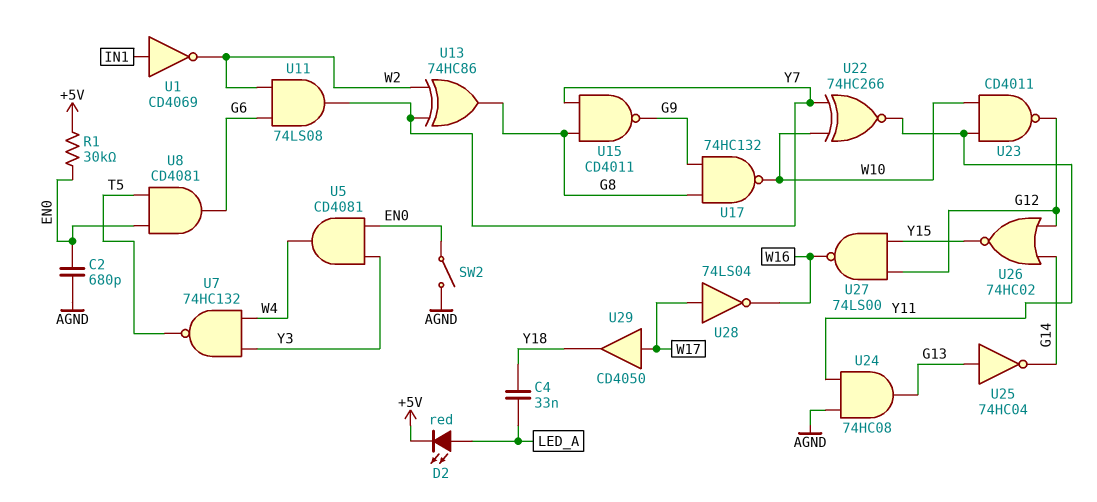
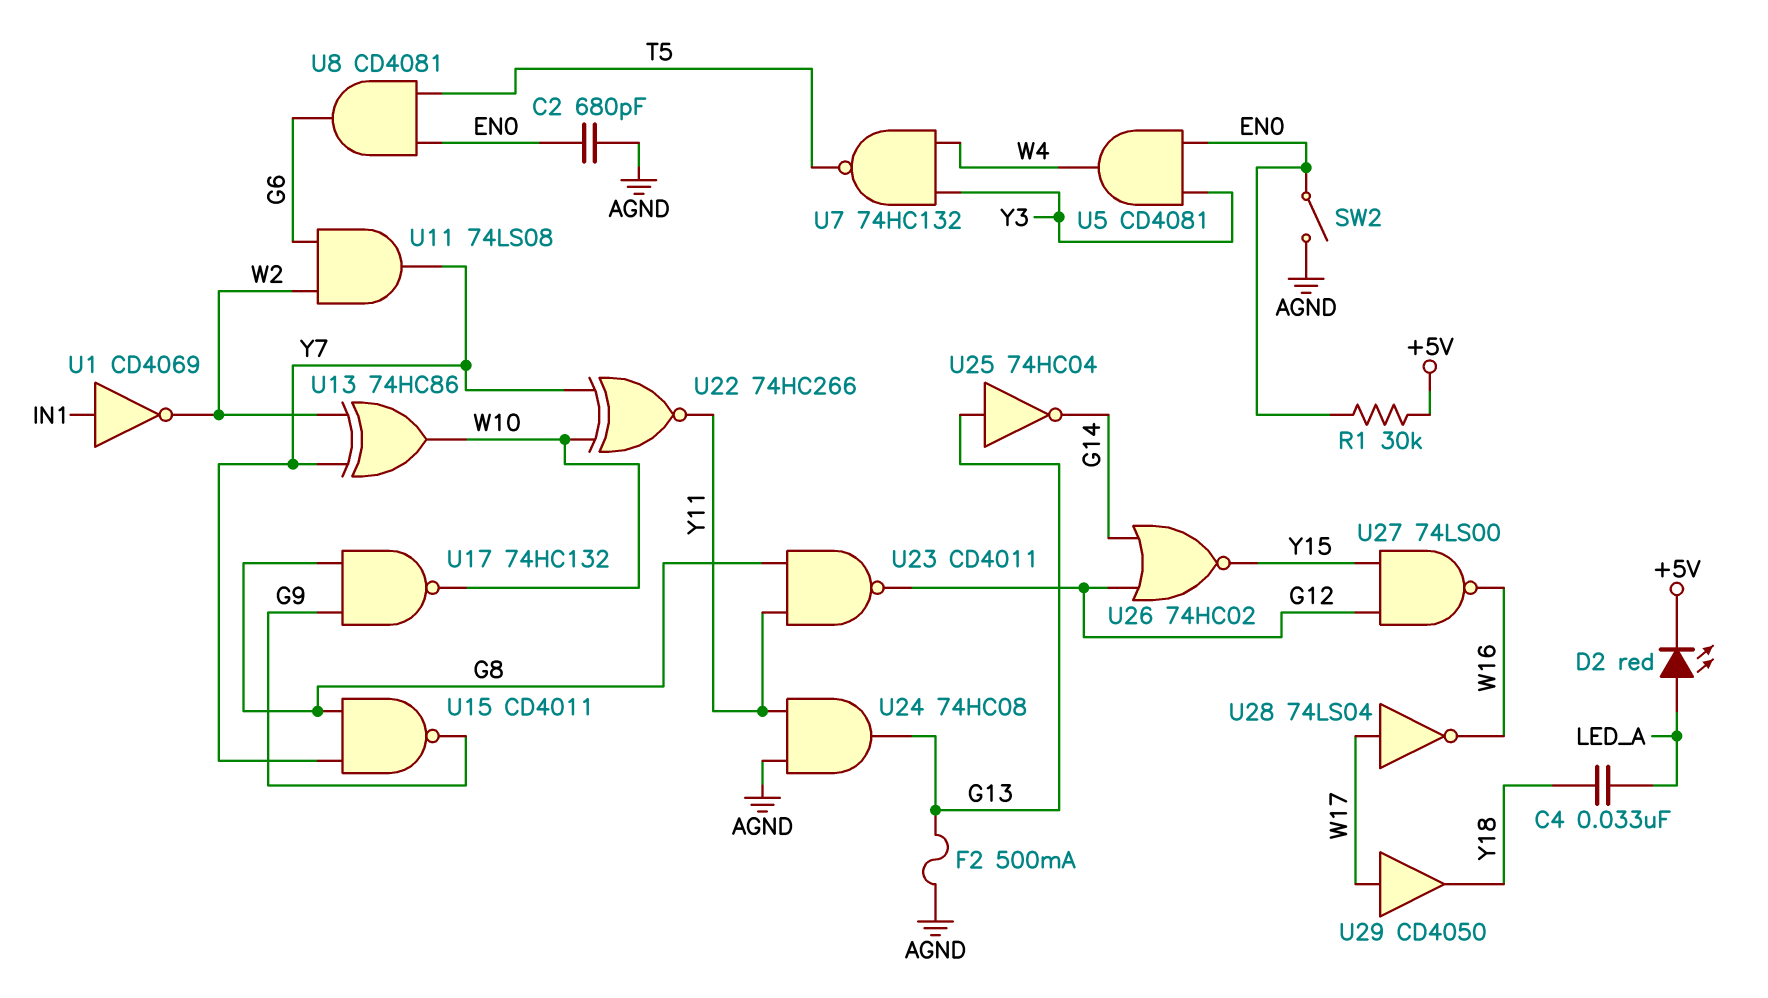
F2: none -> 500mA (AGND, G13)
U13: XOR 74HC86 (in W2, in Y7, out G8) -> XOR 74HC86 (in W2, in Y7, out W10)
U23: NAND CD4011 (in W10, in Y11, out G12) -> NAND CD4011 (in G8, in Y11, out G12)

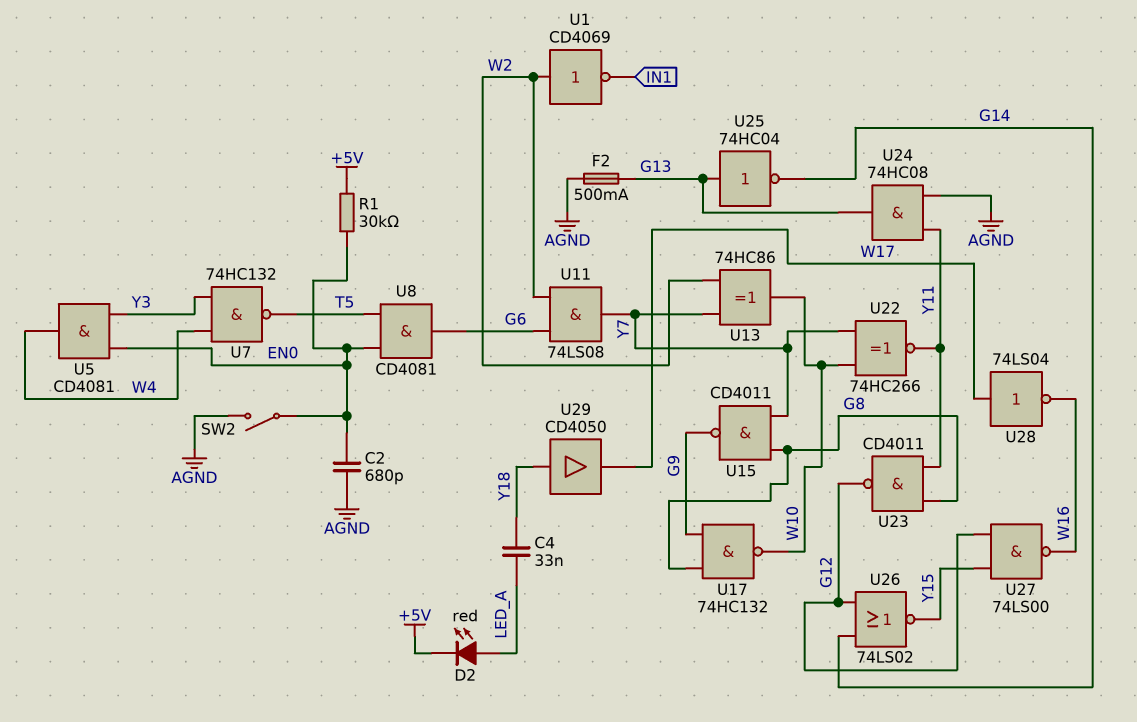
U1: NOT CD4069 (in IN1, out W2) -> NOT CD4069 (in W2, out IN1)
U26: NOR 74HC02 (in G12, in G14, out Y15) -> NOR 74LS02 (in G12, in G14, out Y15)
U29: buffer CD4050 (in W17, out Y18) -> buffer CD4050 (in Y18, out W17)

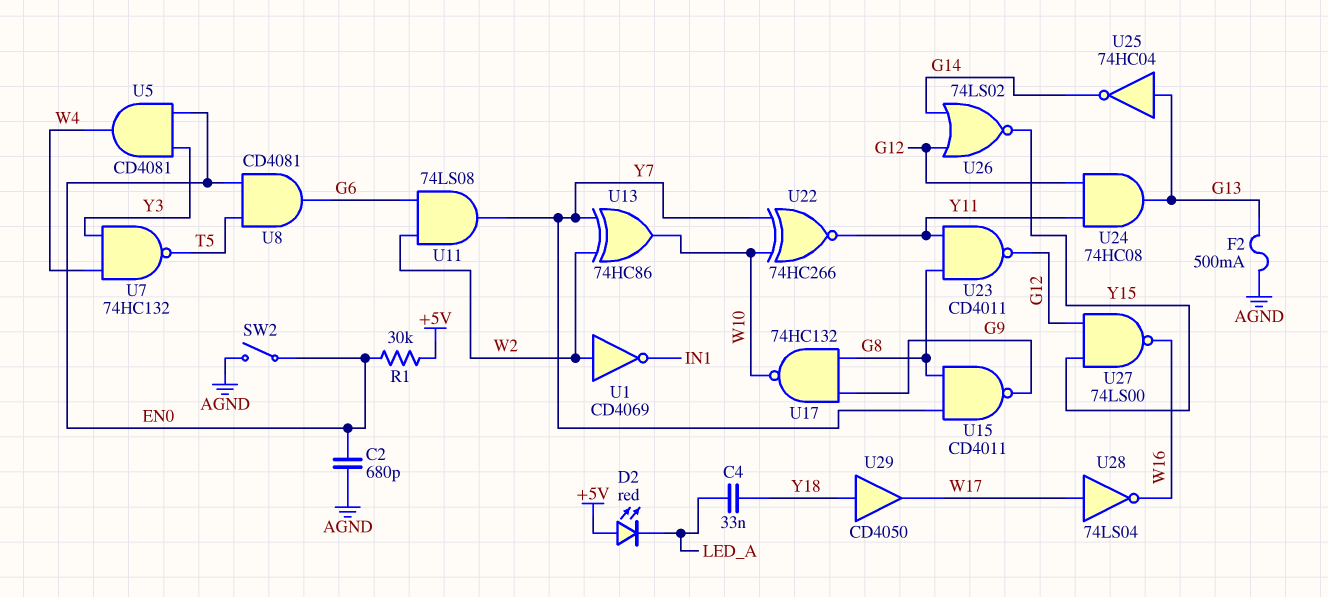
D2: LED red (A LED_A, K +5V) -> LED red (A +5V, K LED_A)
U24: AND 74HC08 (in AGND, in Y11, out G13) -> AND 74HC08 (in G12, in Y11, out G13)

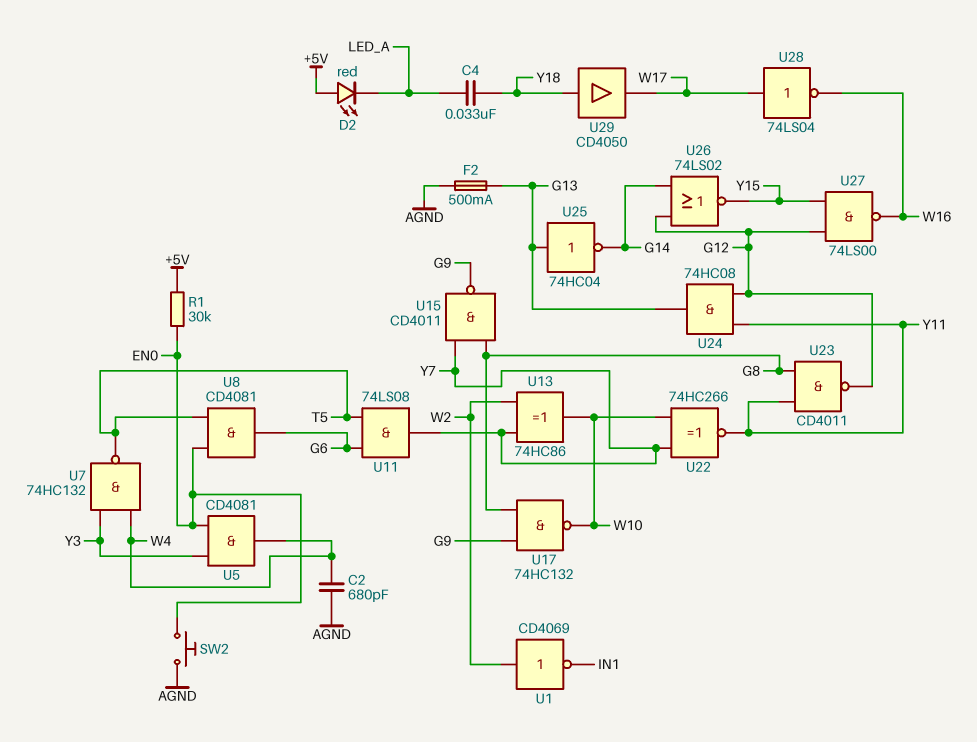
C2: 680pF (AGND, EN0) -> 680pF (AGND, W4)
SW2: switch (AGND, EN0) -> button (AGND, EN0)
U11: AND 74LS08 (in G6, in W2, out Y7) -> AND 74LS08 (in G6, in T5, out Y7)

